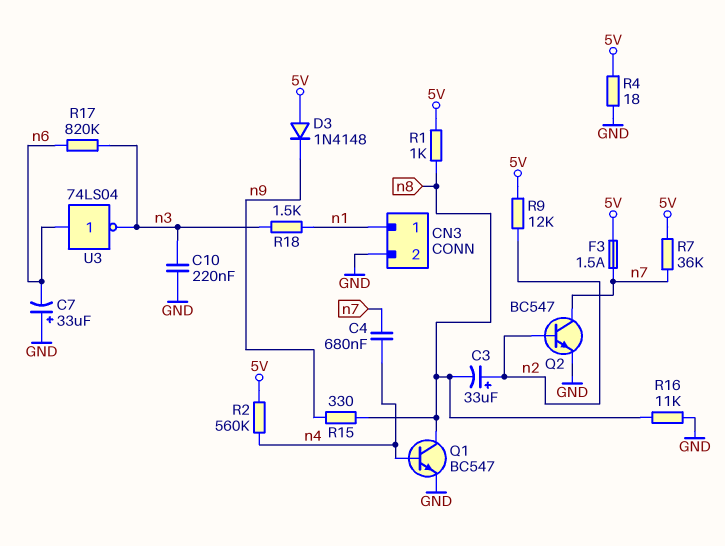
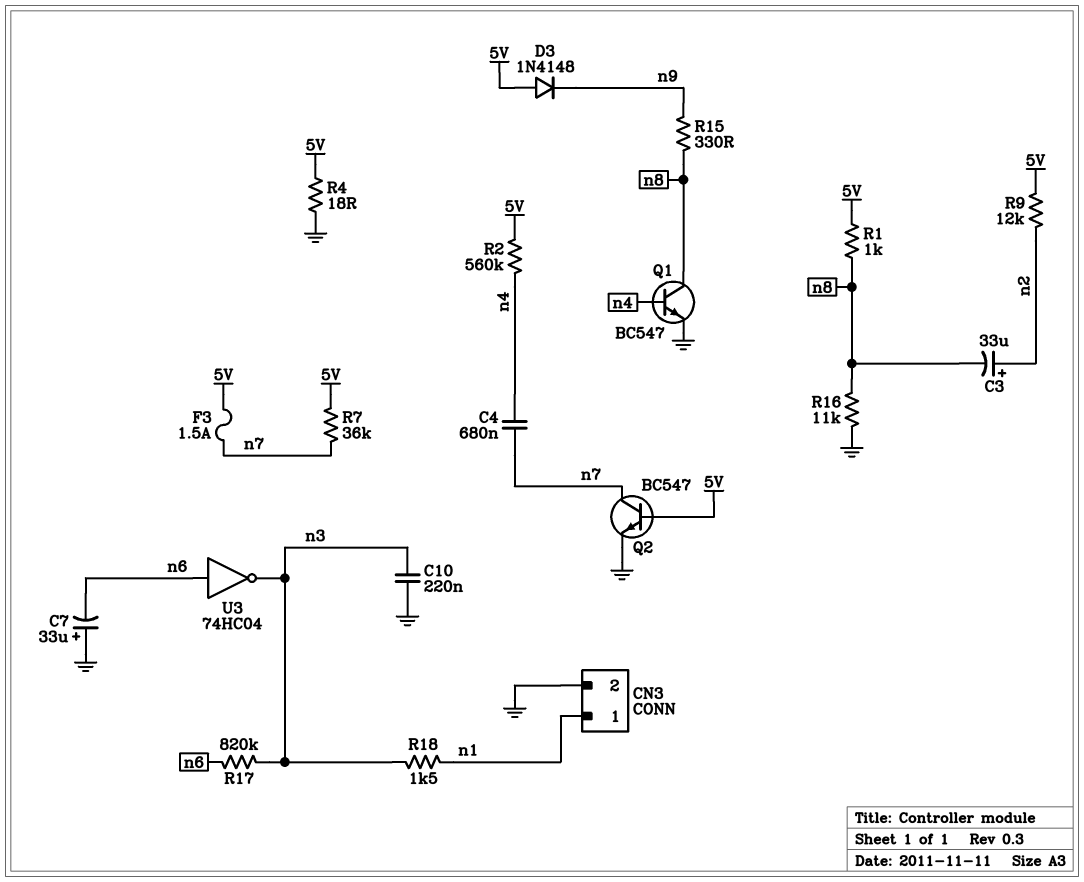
Q2: NPN BC547 (B n2, C n7, E GND) -> NPN BC547 (B 5V, C n7, E GND)
U3: NOT 74LS04 (in n6, out n3) -> NOT 74HC04 (in n6, out n3)

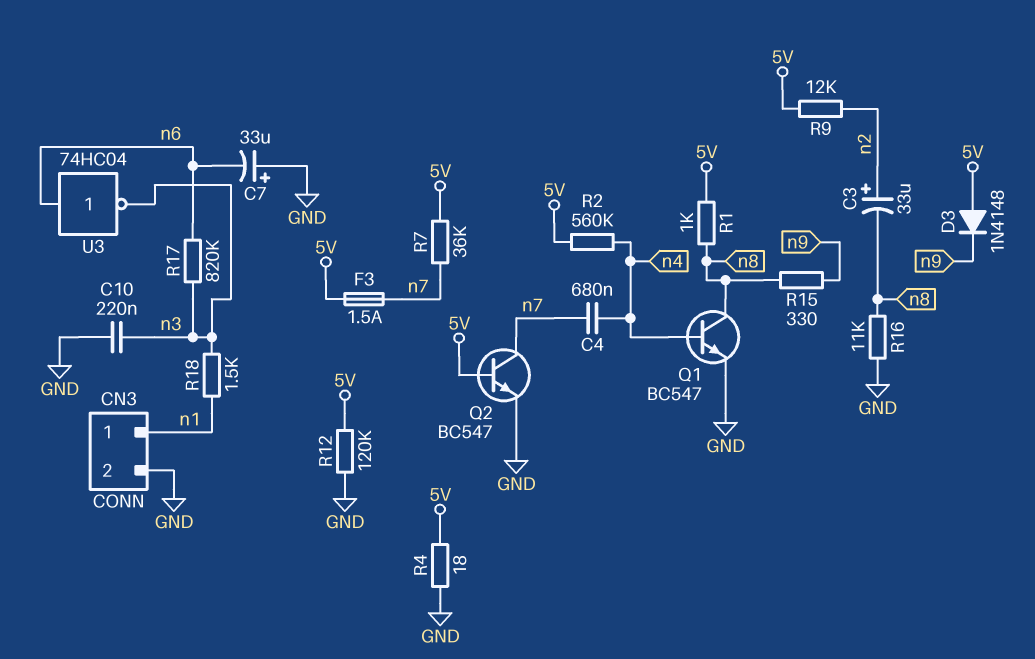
R12: none -> 120k (5V, GND)

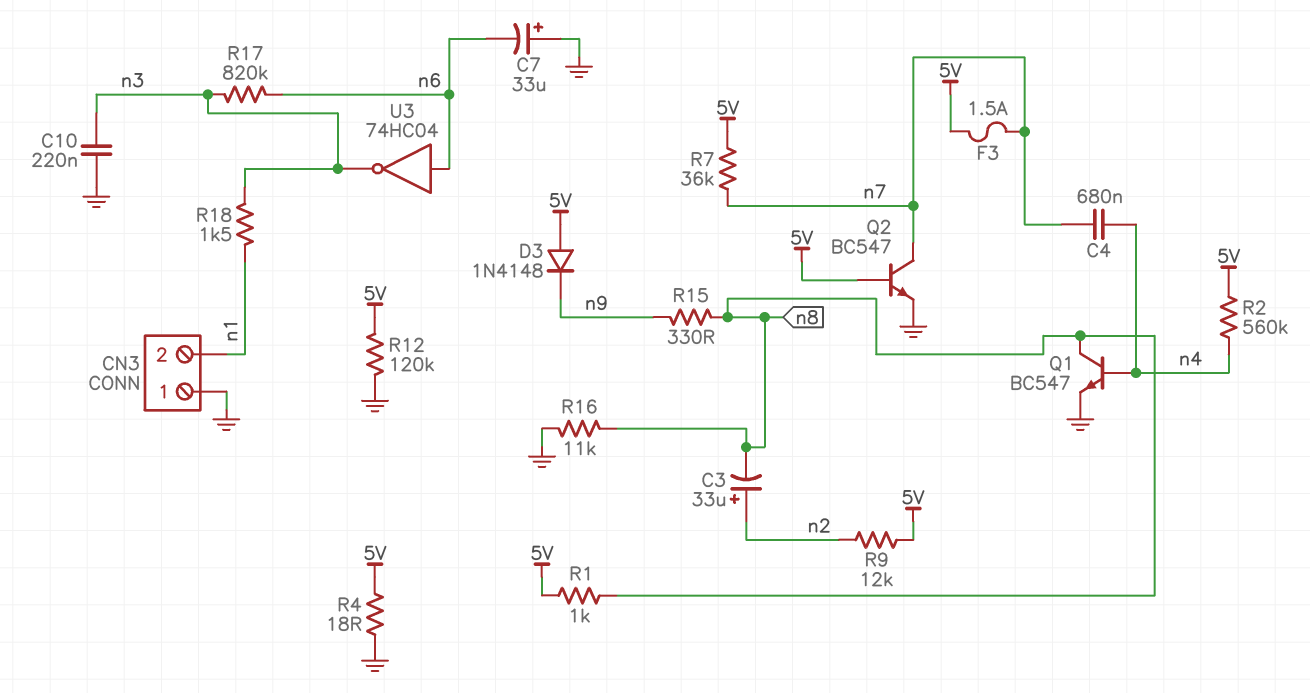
CN3 pin 1: n1 -> GND
CN3 pin 2: GND -> n1

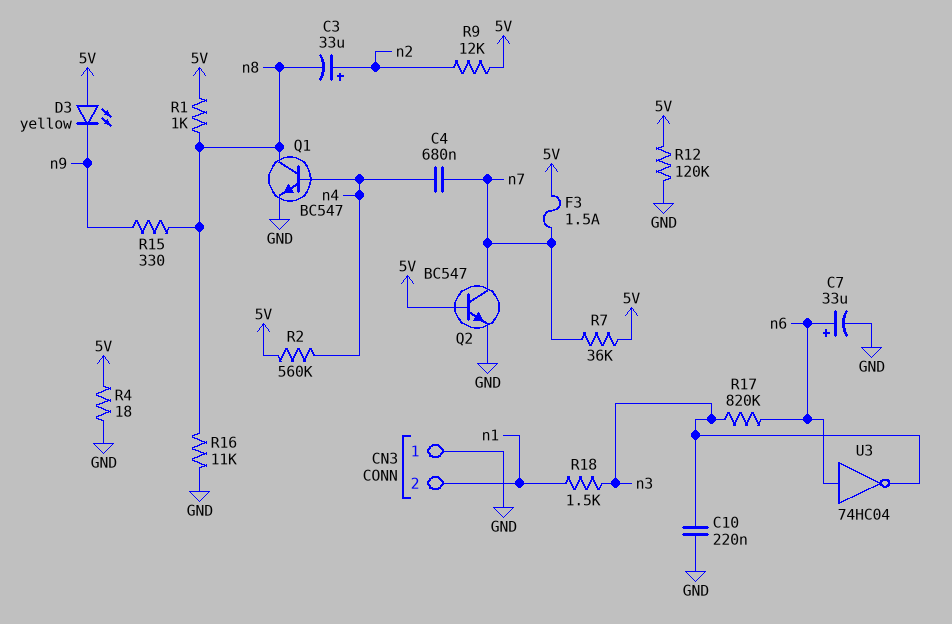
C7: 33uF (plus GND, minus n6) -> 33uF (plus n6, minus GND)
D3: diode 1N4148 (A 5V, K n9) -> LED yellow (A 5V, K n9)

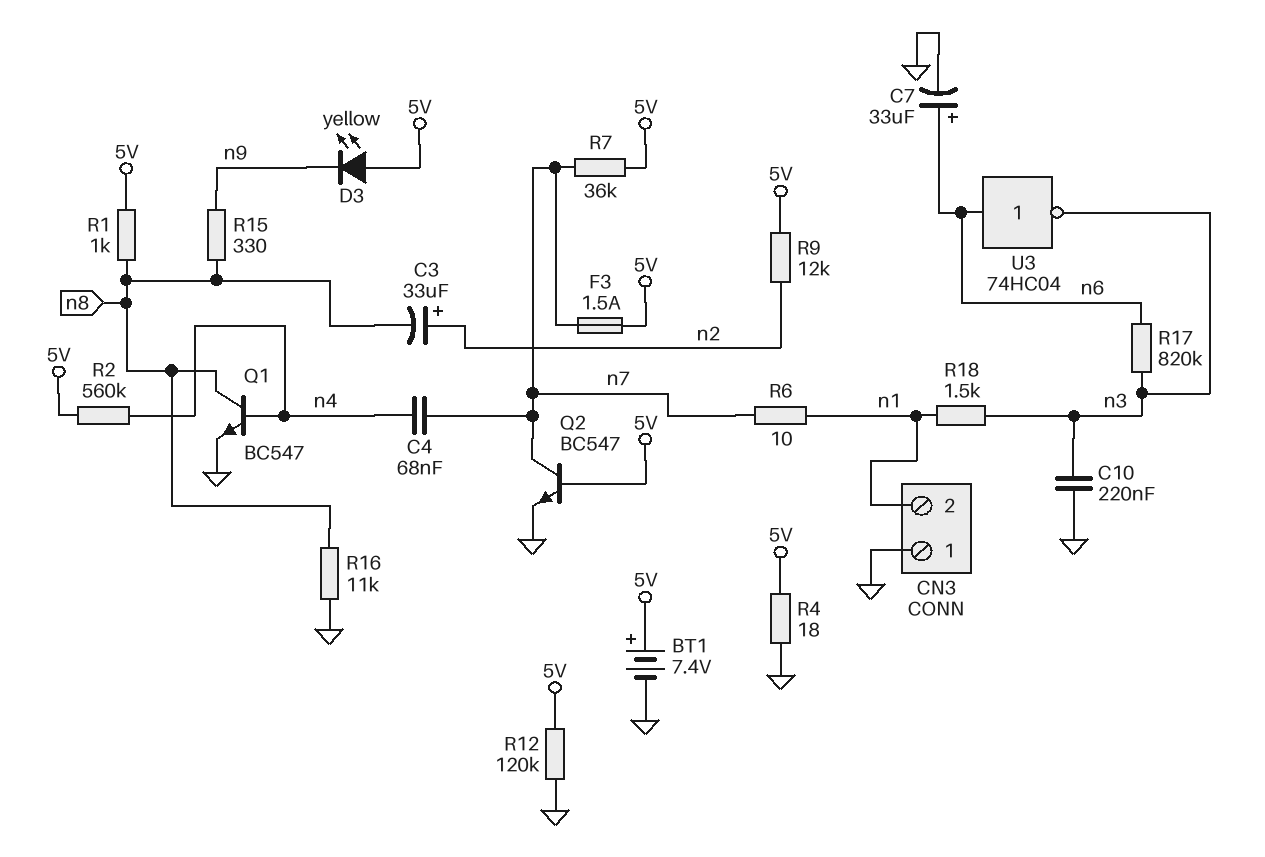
BT1: none -> 7.4V (plus 5V, minus GND)
C4: 680nF (n4, n7) -> 68nF (n4, n7)
R6: none -> 10 (n1, n7)

